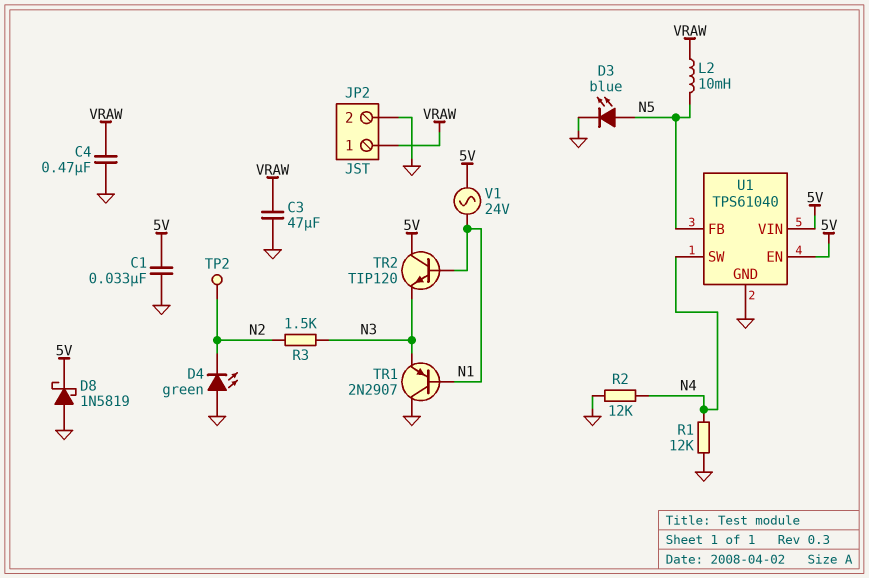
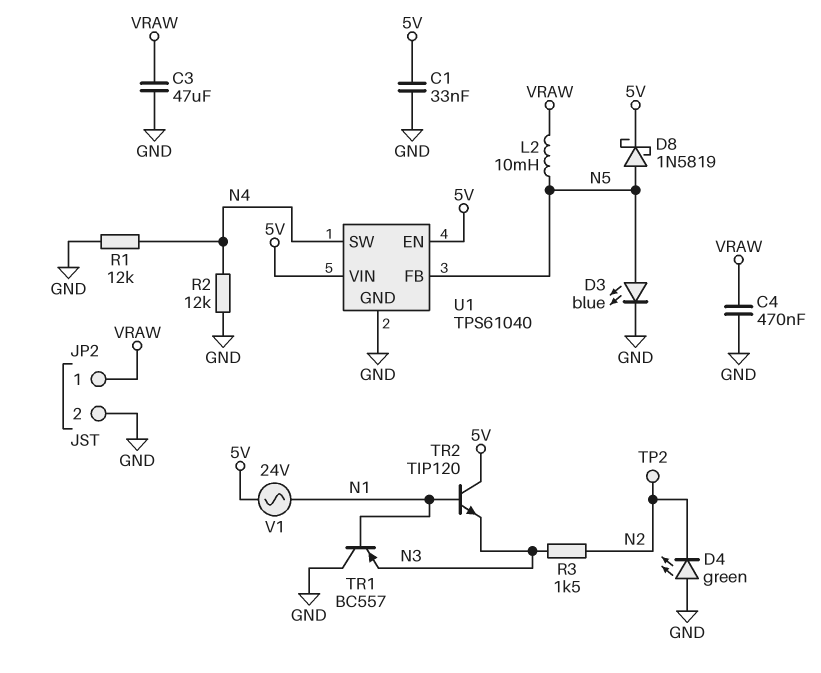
D8: schottky 1N5819 (A GND, K 5V) -> schottky 1N5819 (A N5, K 5V)
TR1: PNP 2N2907 (B N1, C GND, E N3) -> PNP BC557 (B N1, C GND, E N3)

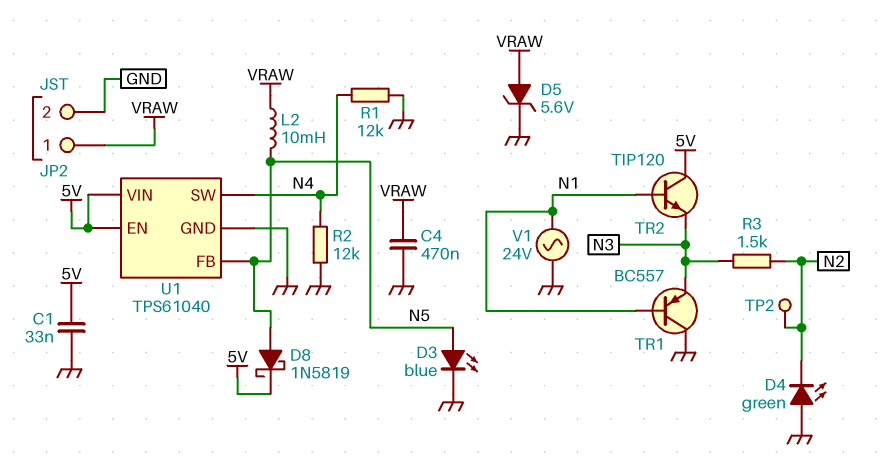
C3: 47uF (GND, VRAW) -> none
D5: none -> zener 5.6V (A VRAW, K GND)
V1: AC 24V (5V, N1) -> AC 24V (GND, N1)

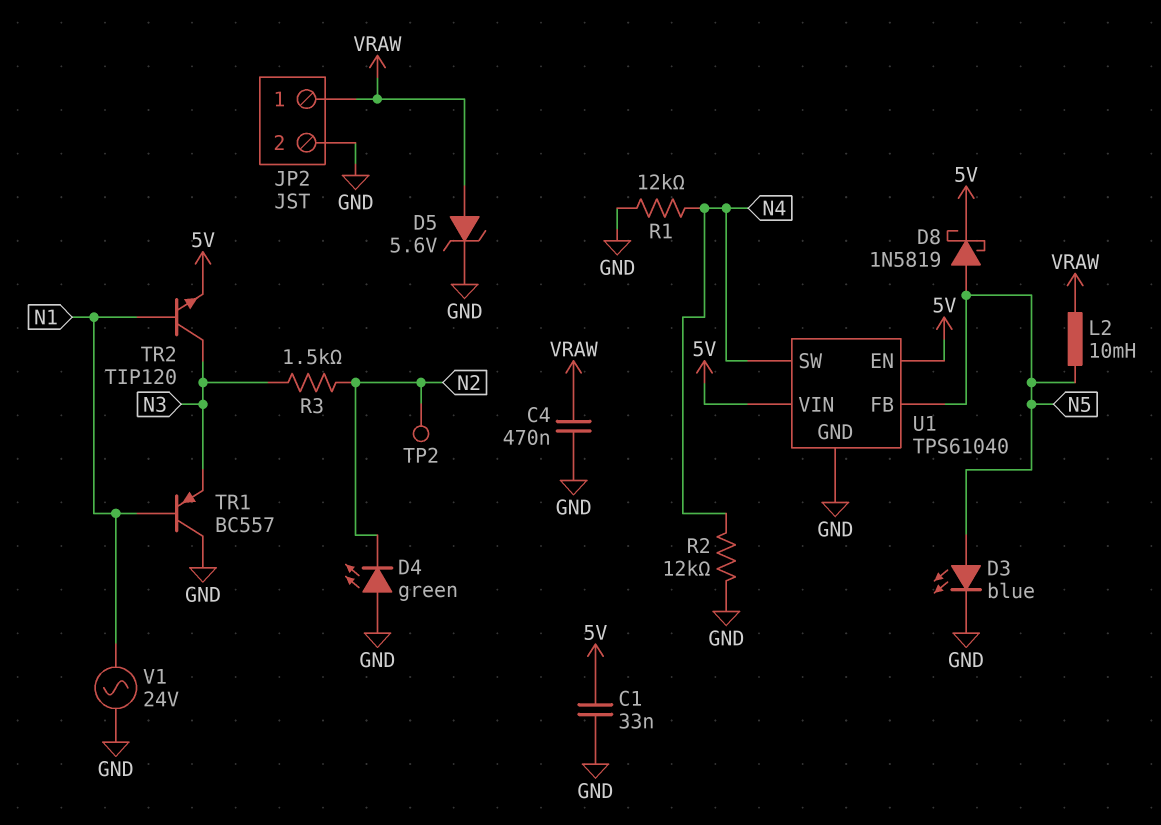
TR2: NPN TIP120 (B N1, C 5V, E N3) -> NPN TIP120 (B N1, C N3, E 5V)

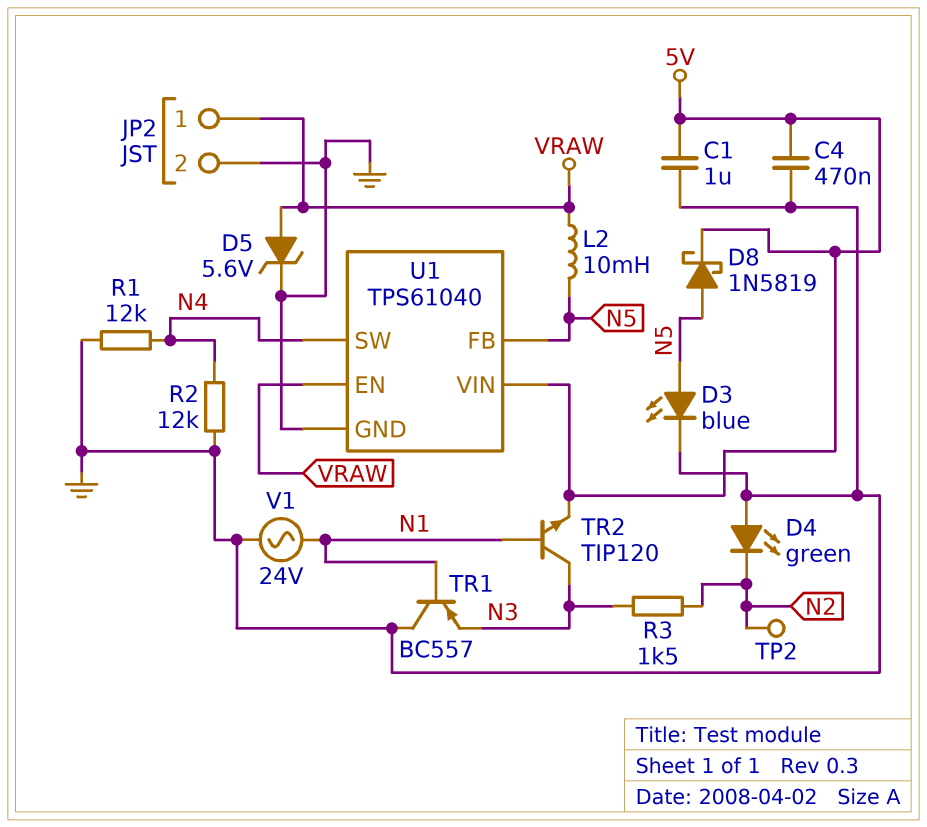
C1: 33nF (5V, GND) -> 1uF (5V, GND)
C4: 470nF (GND, VRAW) -> 470nF (5V, GND)
U1 pin EN: 5V -> VRAW

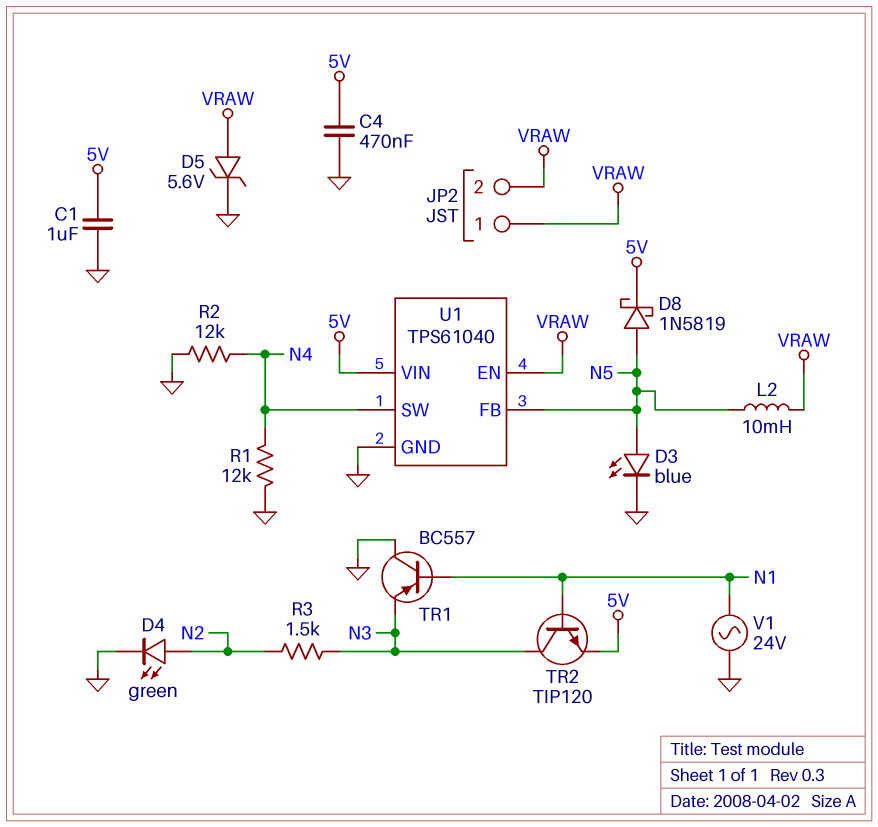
D4: LED green (A GND, K N2) -> LED green (A N2, K GND)
JP2 pin 2: GND -> VRAW
TP2: test point (N2) -> none

